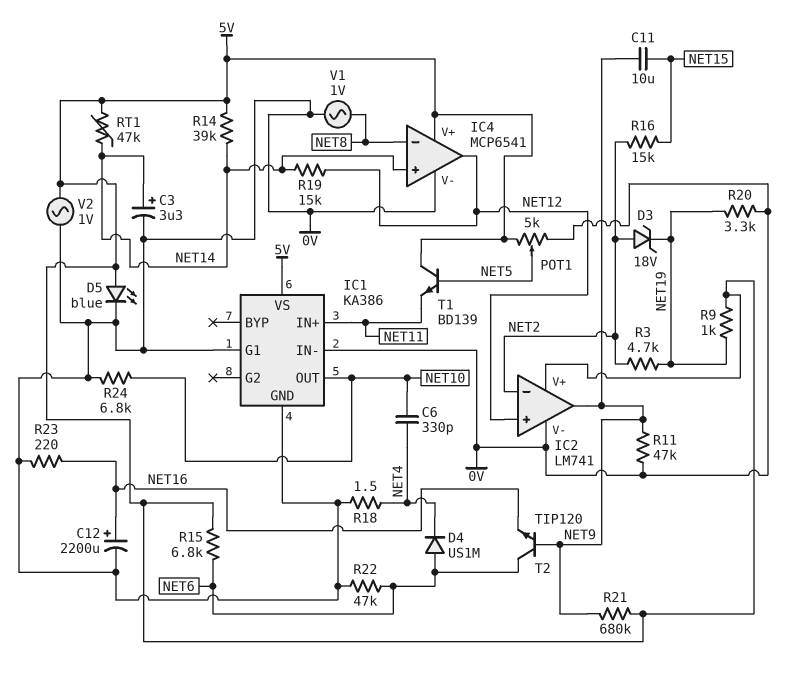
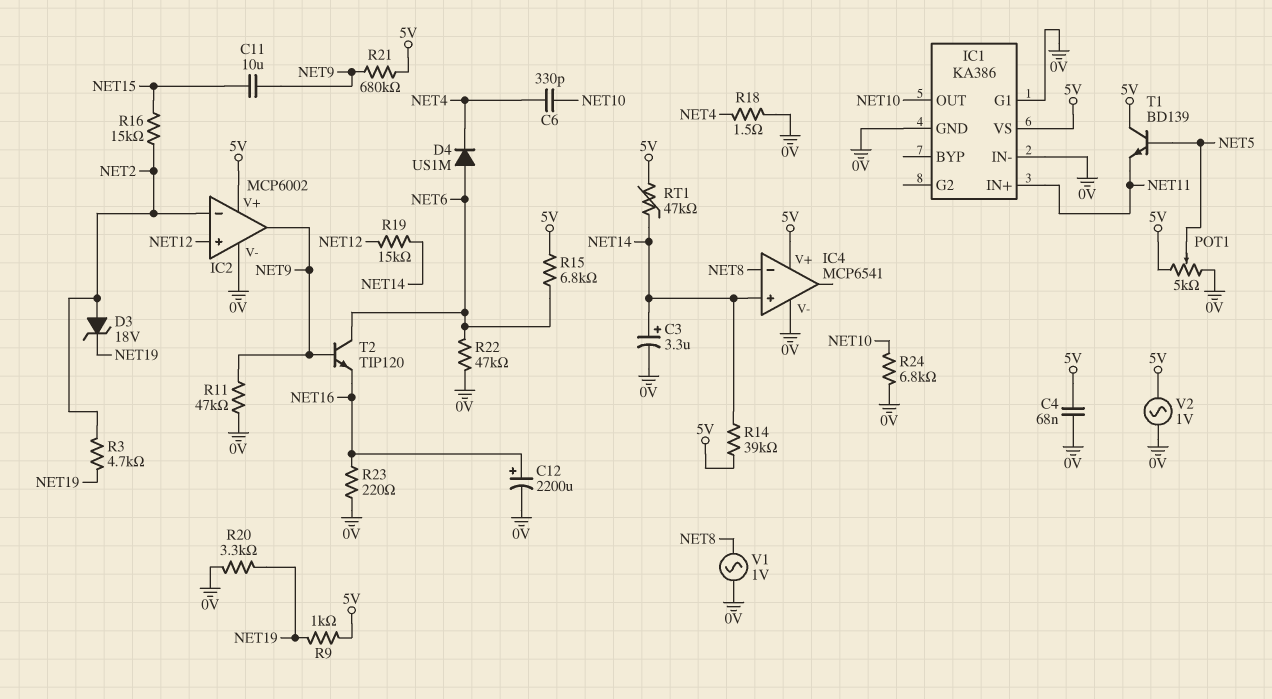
C4: none -> 68nF (0V, 5V)
D5: LED blue (A 5V, K 0V) -> none
IC2: LM741 -> MCP6002
IC4 pin out: NET12 -> none

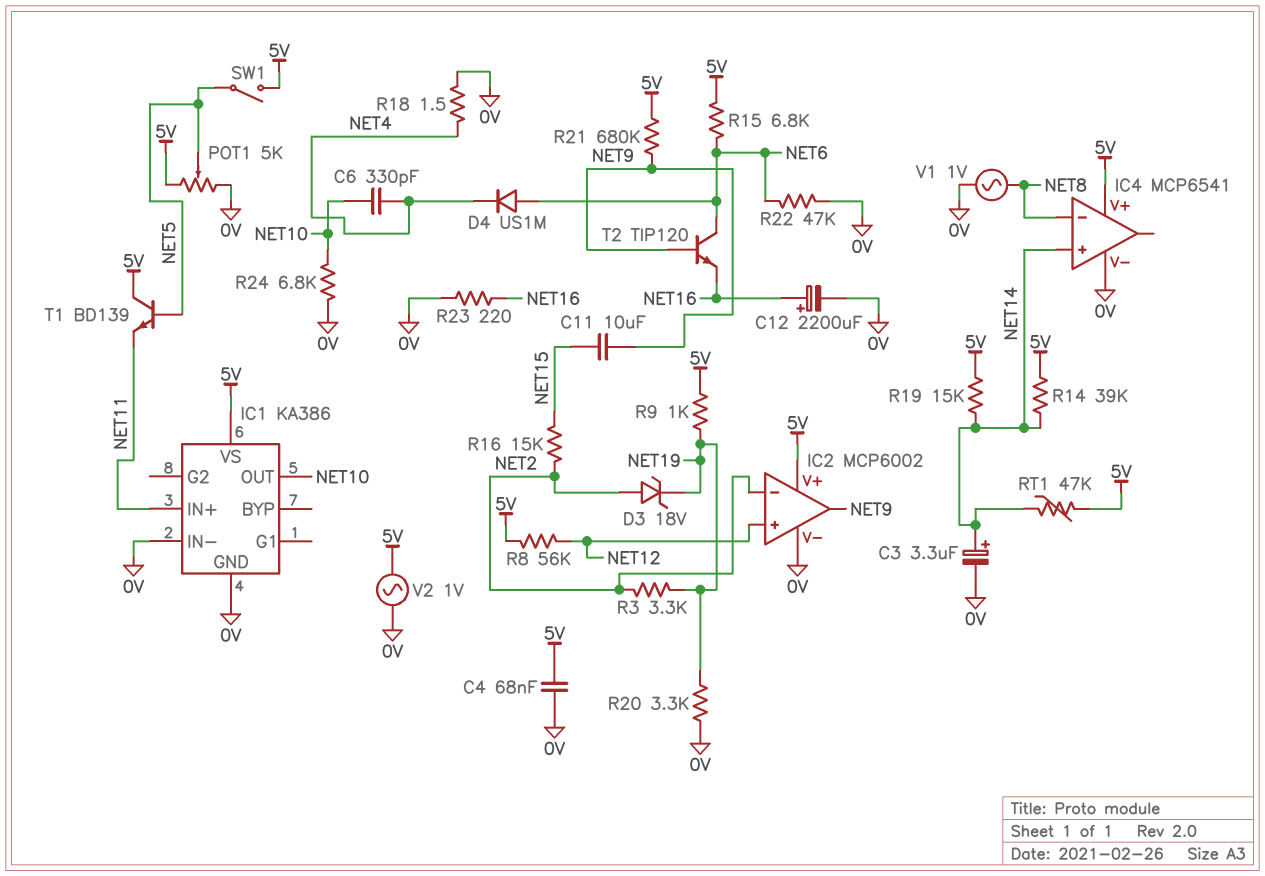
IC1 pin G1: 0V -> none
R3: 4.7k (NET2, NET19) -> 3.3k (NET2, NET19)
R8: none -> 56k (5V, NET12)
R11: 47k (0V, NET9) -> none
R19: 15k (NET12, NET14) -> 15k (5V, NET14)
SW1: none -> switch (5V, NET5)

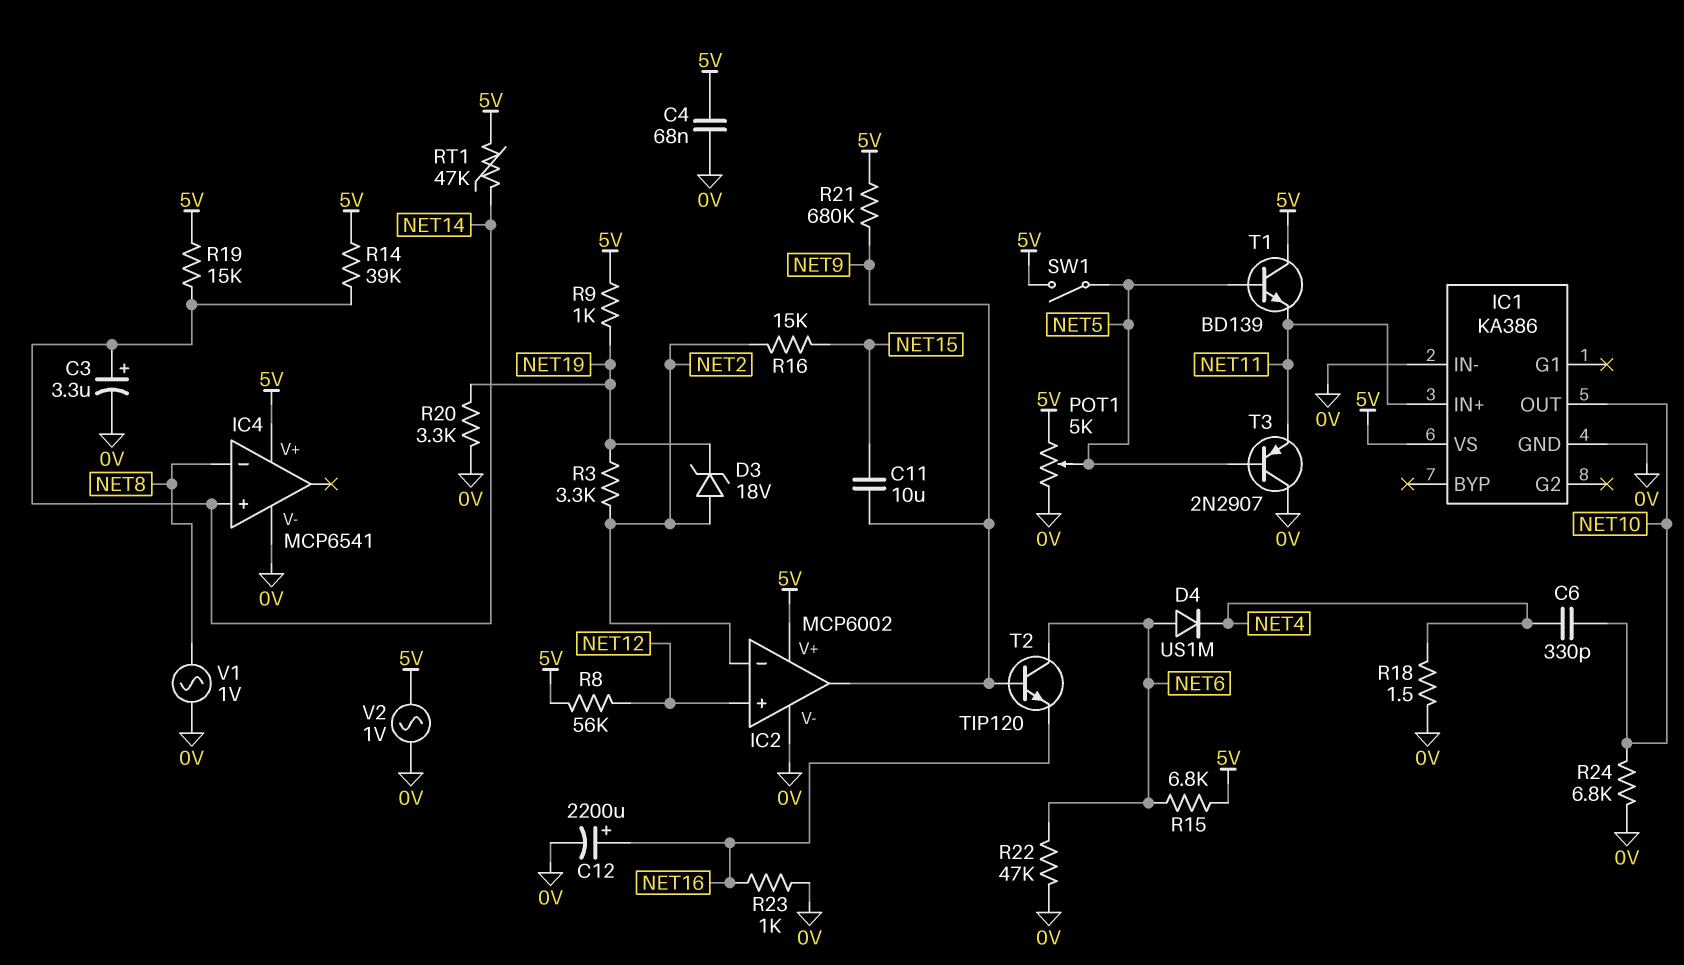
R23: 220 (0V, NET16) -> 1k (0V, NET16)
T3: none -> PNP 2N2907 (B NET5, C 0V, E NET11)

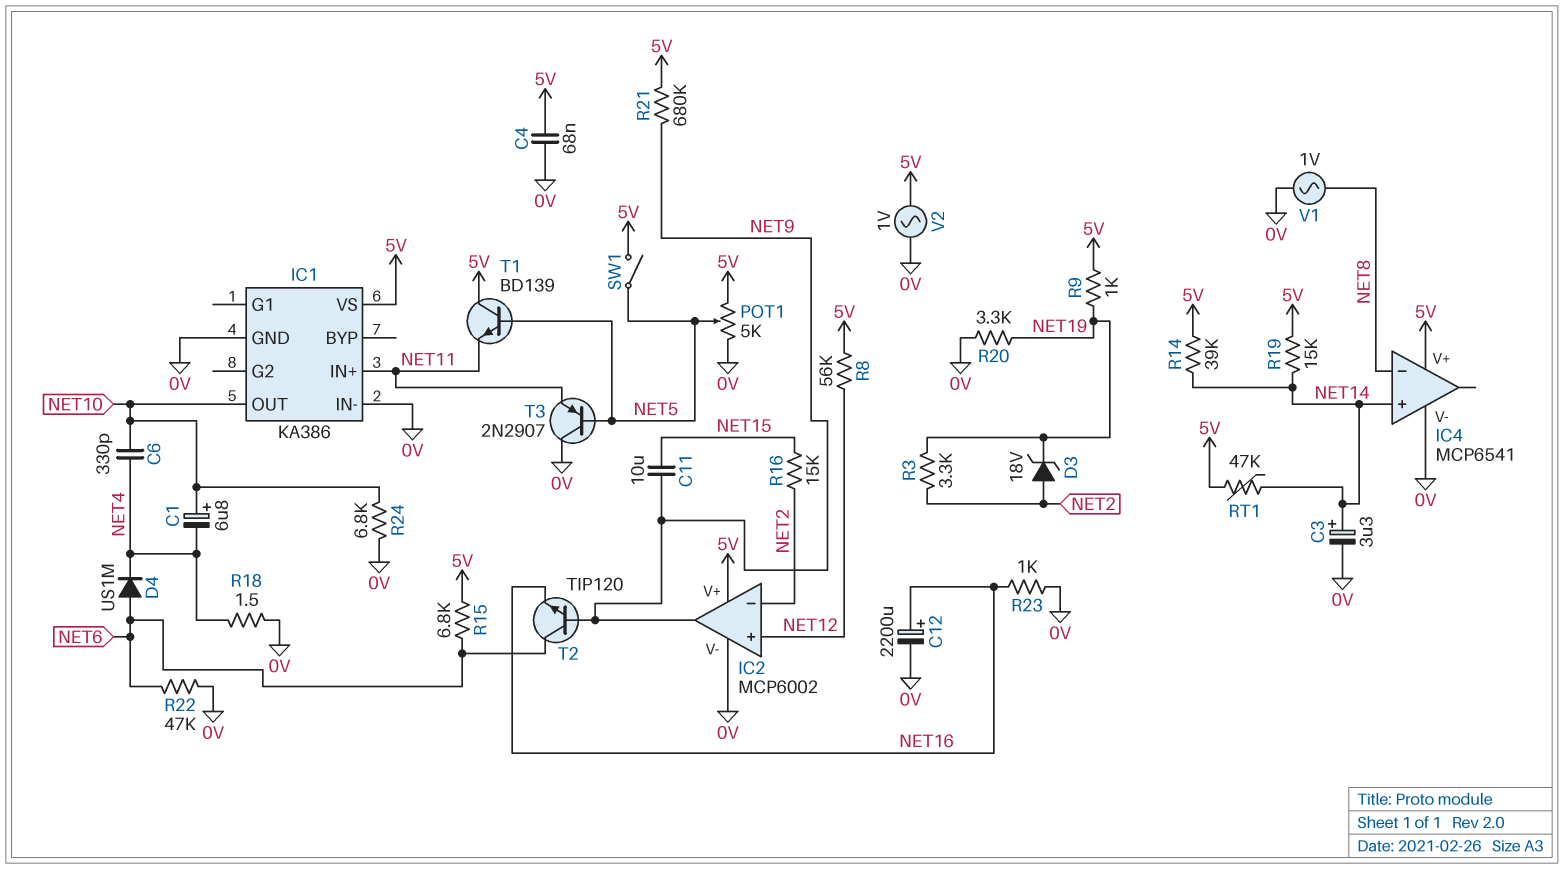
C1: none -> 6.8uF (plus NET10, minus NET4)

